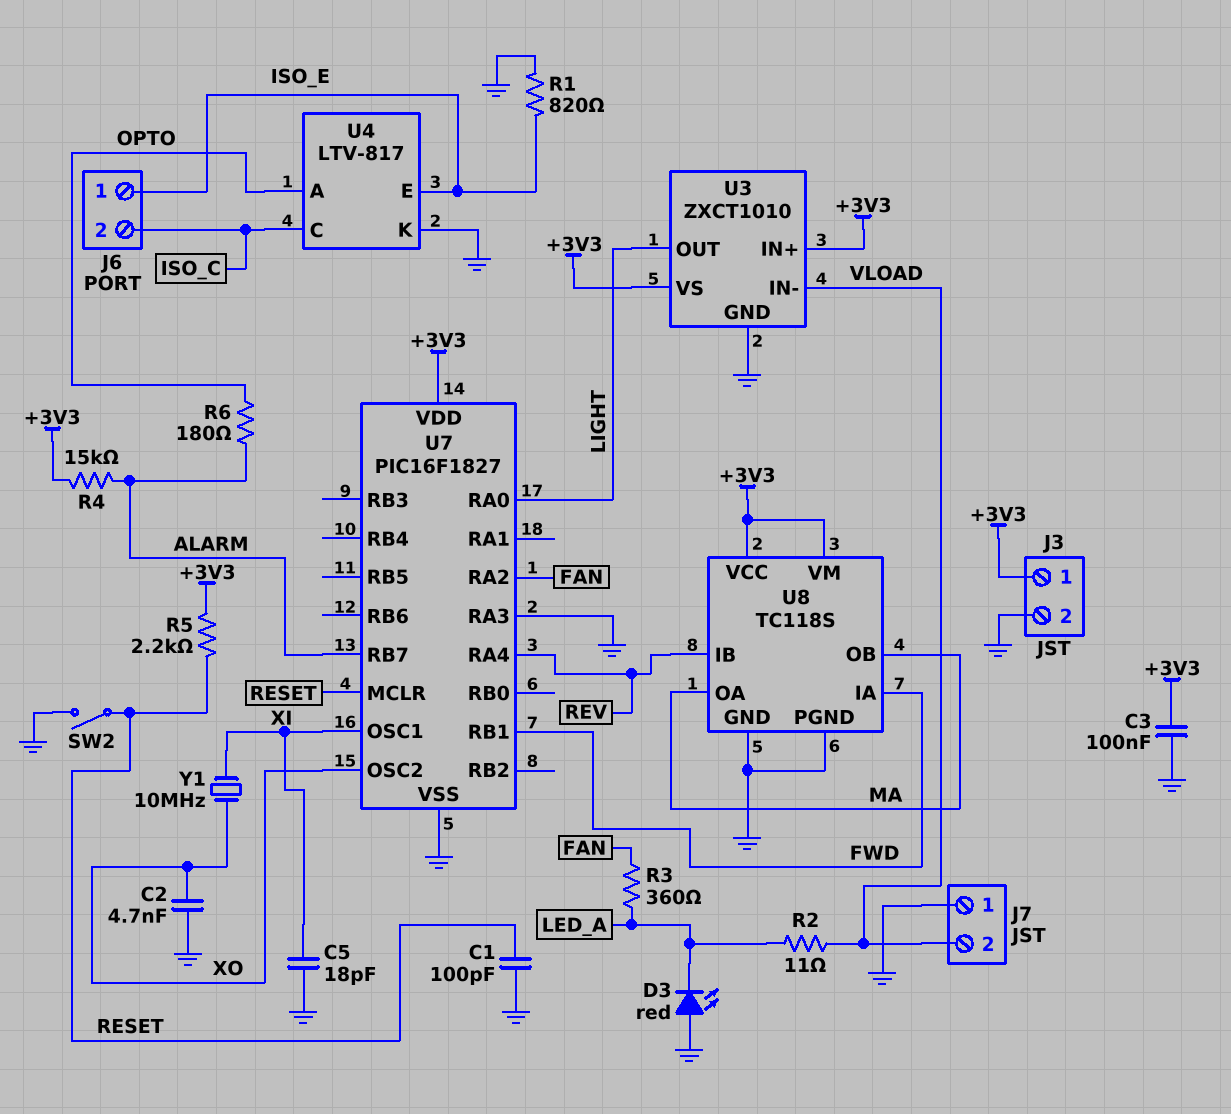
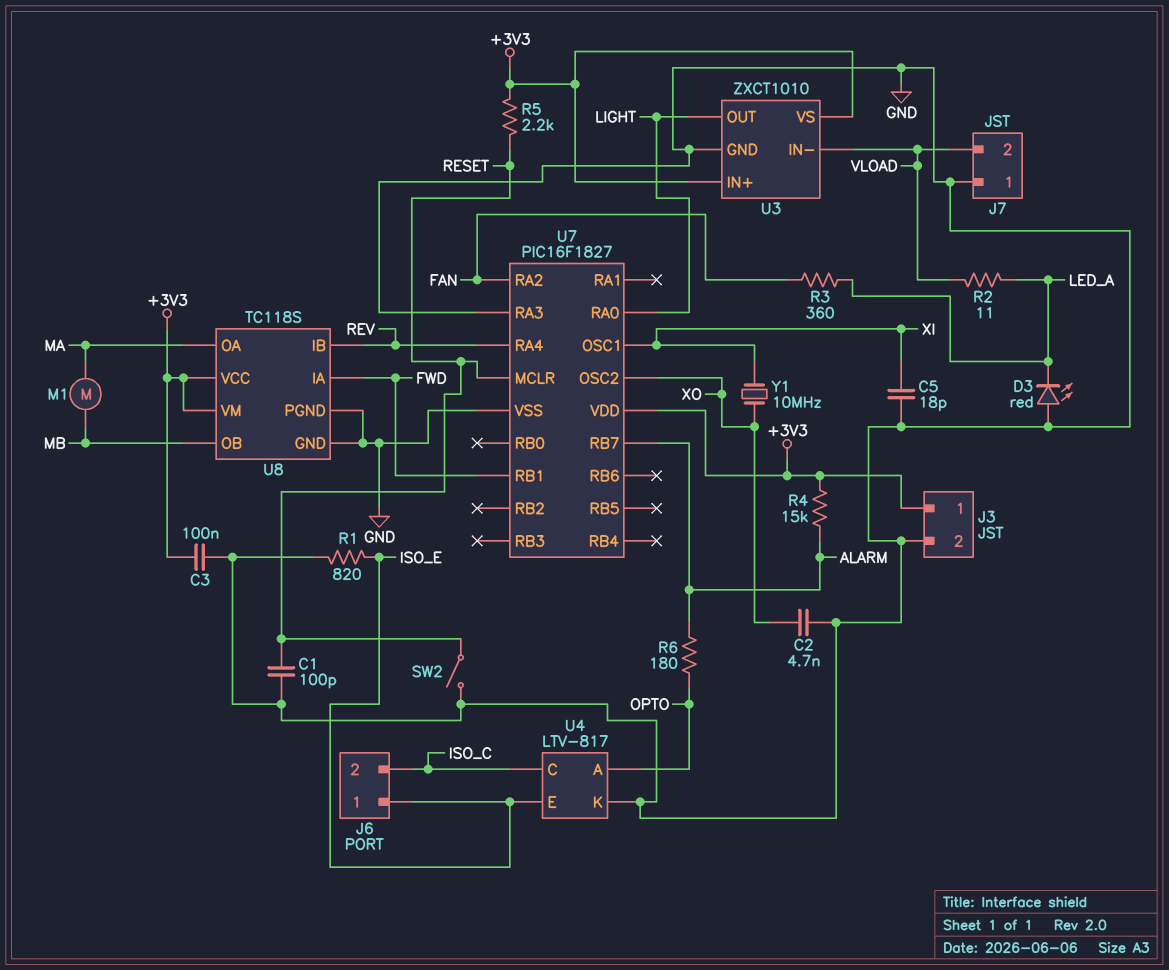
M1: none -> motor (MA, MB)
U8 pin OB: MA -> MB

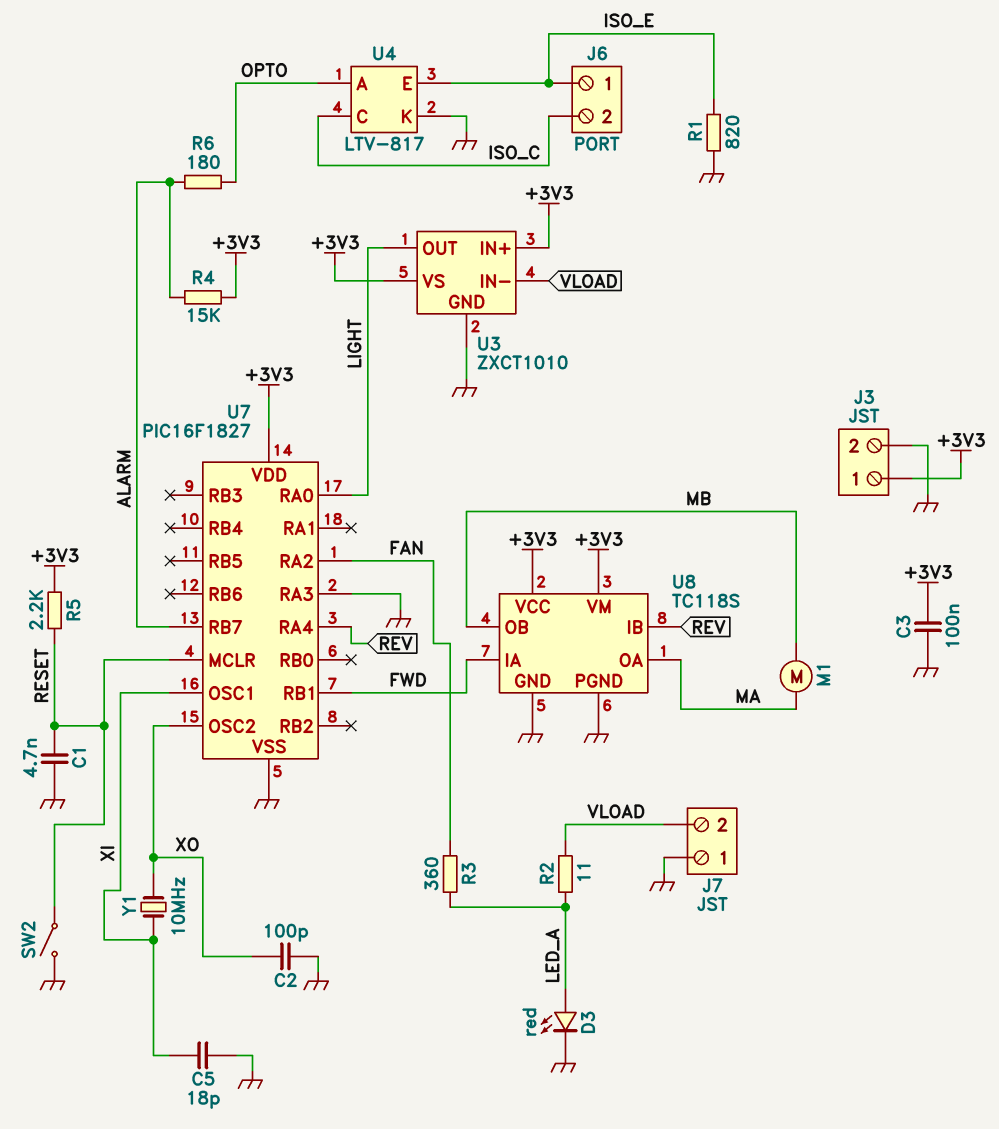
C1: 100pF (GND, RESET) -> 4.7nF (GND, RESET)
C2: 4.7nF (GND, XO) -> 100pF (GND, XO)
D3: LED red (A GND, K LED_A) -> LED red (A LED_A, K GND)

